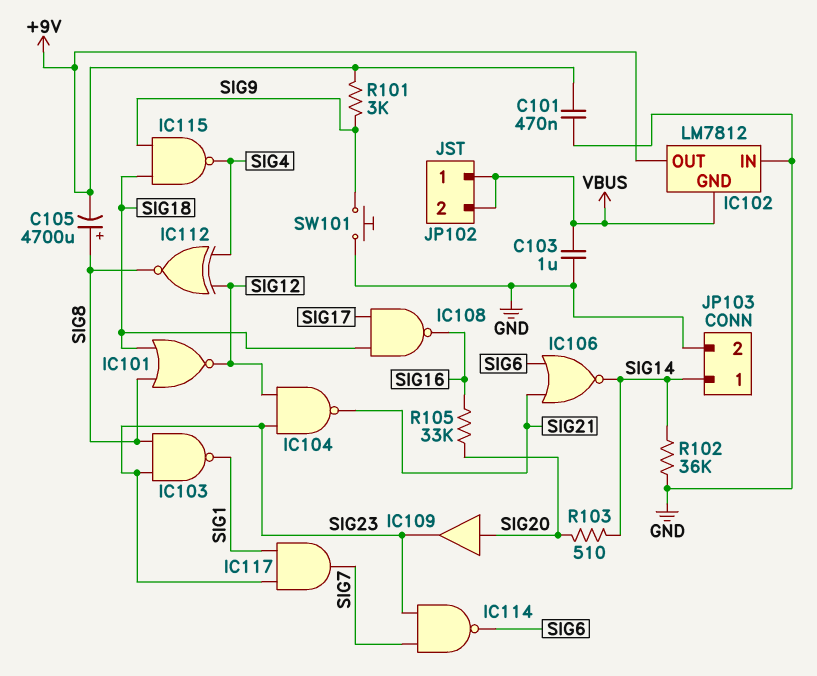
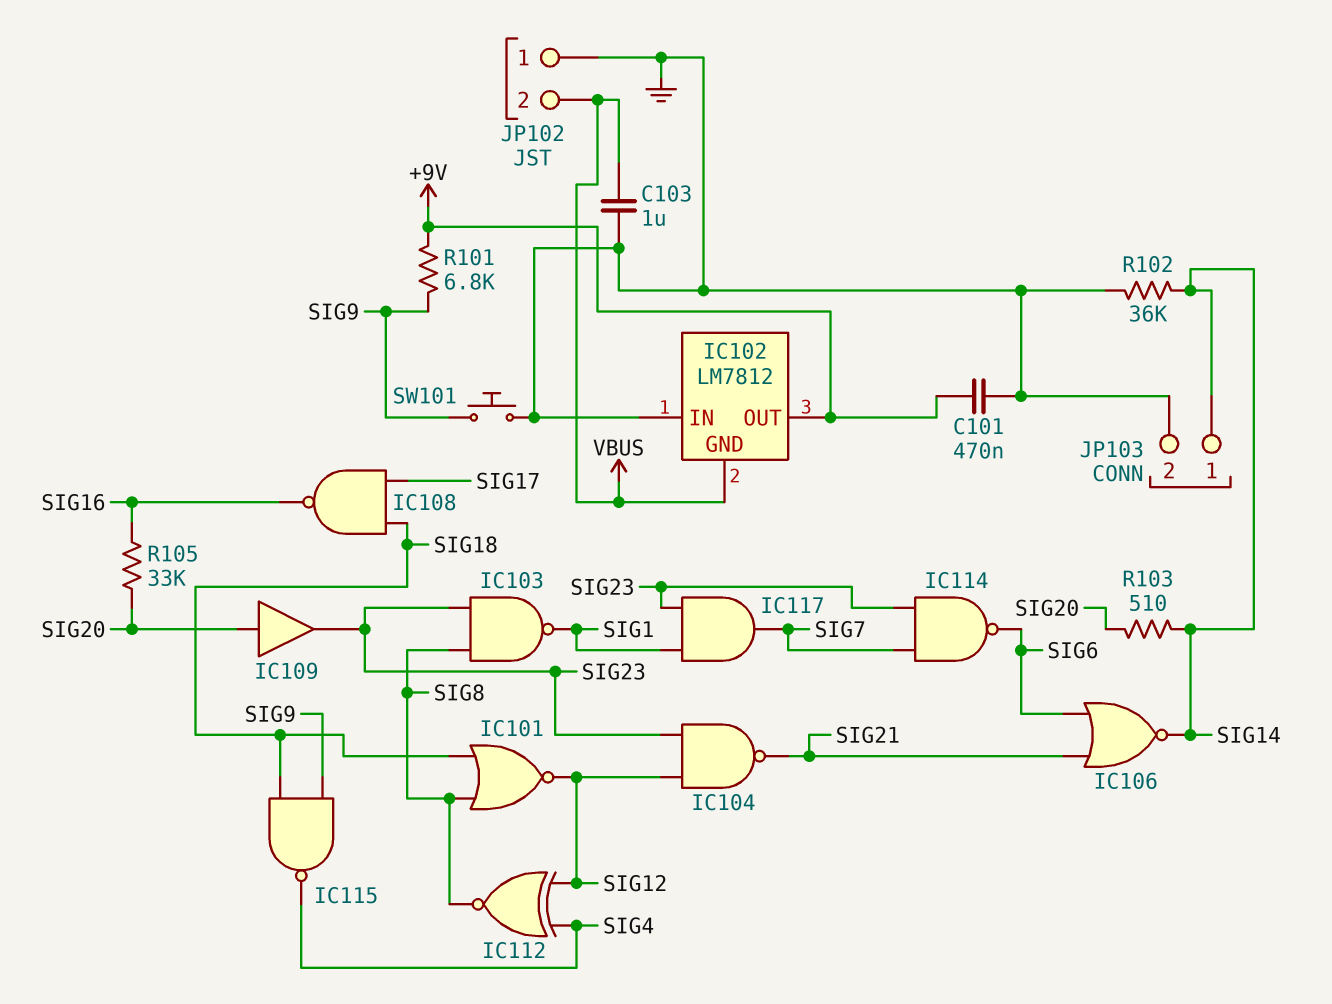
C105: 4700uF (plus SIG8, minus +9V) -> none
JP102 pin 1: VBUS -> GND
R101: 3k (+9V, SIG9) -> 6.8k (+9V, SIG9)

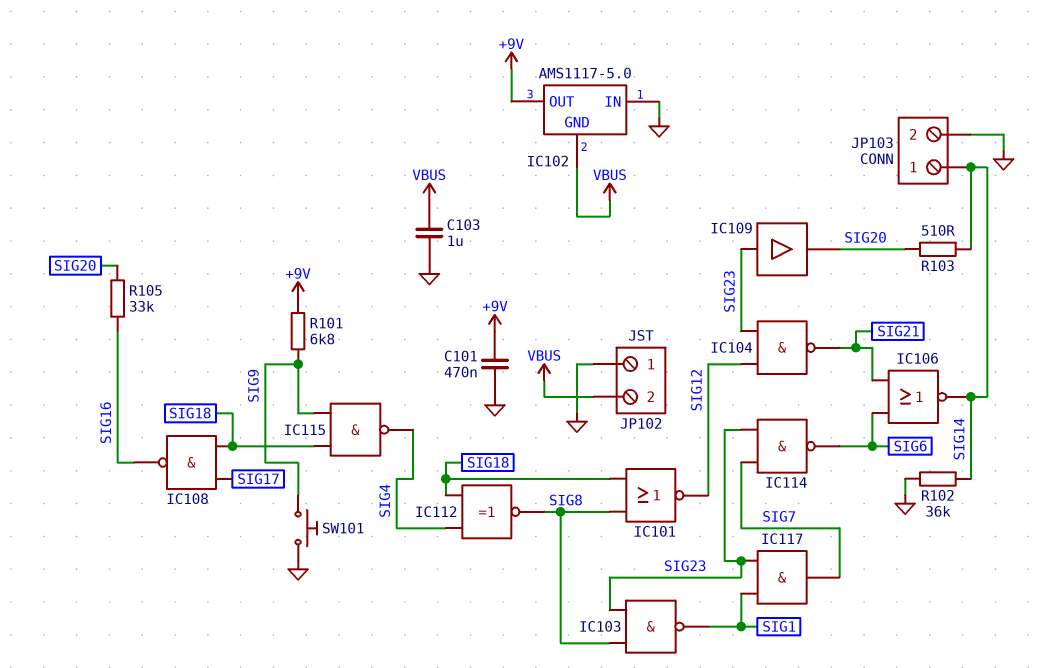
IC102: LM7812 -> AMS1117-5.0
IC109: buffer (in SIG20, out SIG23) -> buffer (in SIG23, out SIG20)
IC112: XNOR (in SIG4, in SIG12, out SIG8) -> XNOR (in SIG4, in SIG18, out SIG8)

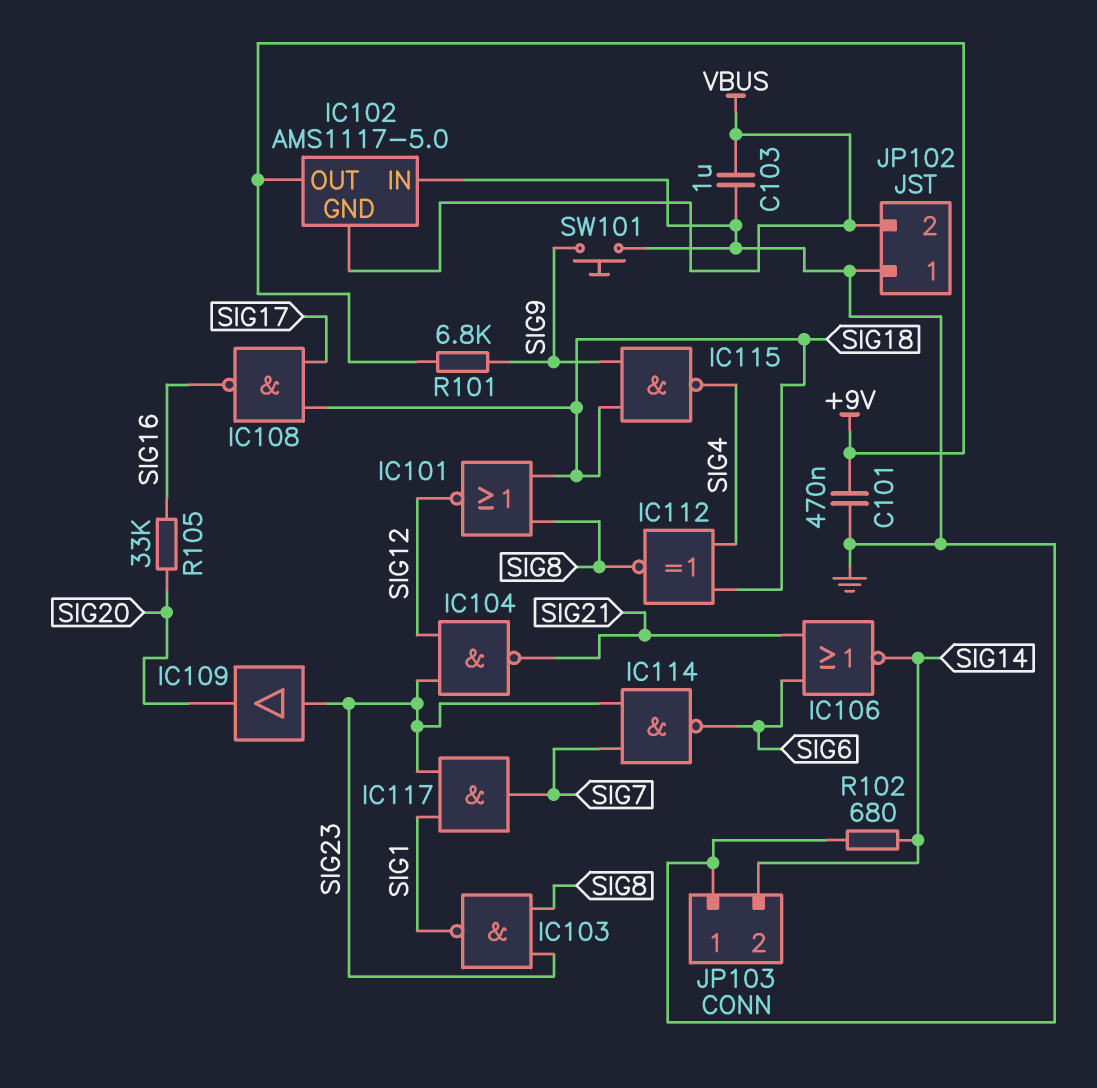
JP103 pin 1: SIG14 -> GND
JP103 pin 2: GND -> SIG14
R102: 36k (GND, SIG14) -> 680 (GND, SIG14)
R103: 510 (SIG14, SIG20) -> none

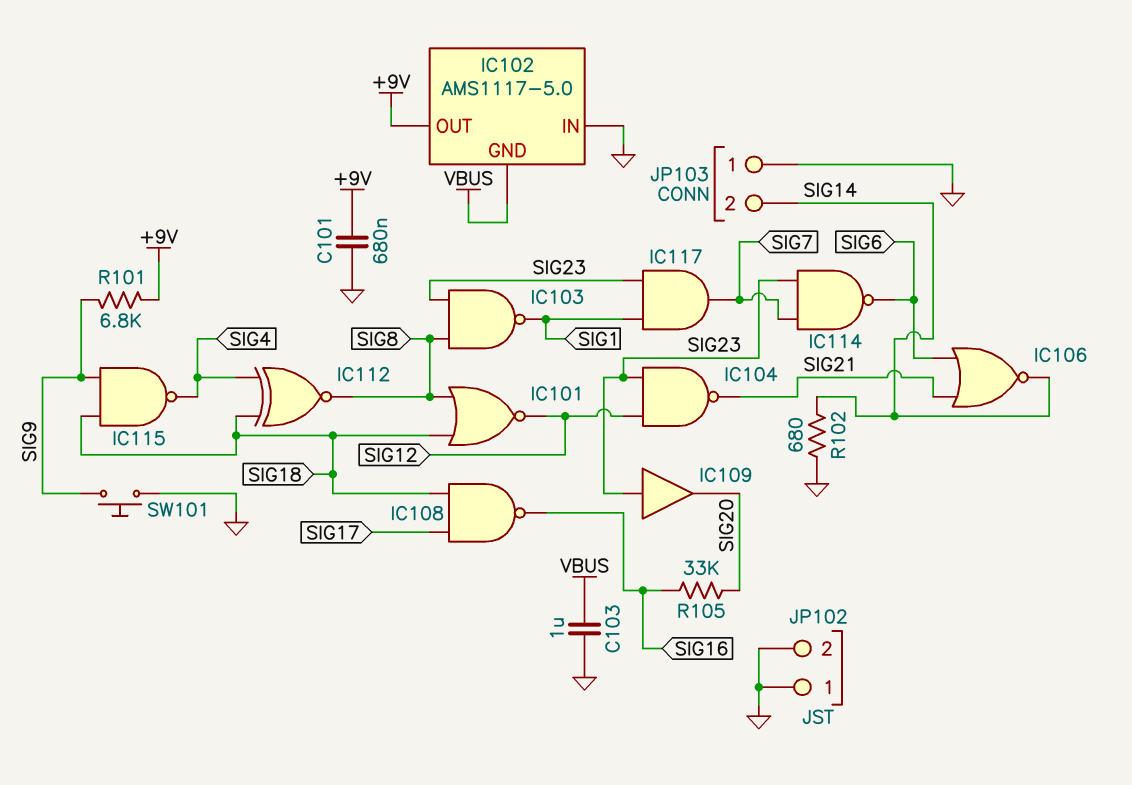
C101: 470nF (+9V, GND) -> 680nF (+9V, GND)
JP102 pin 2: VBUS -> GND

